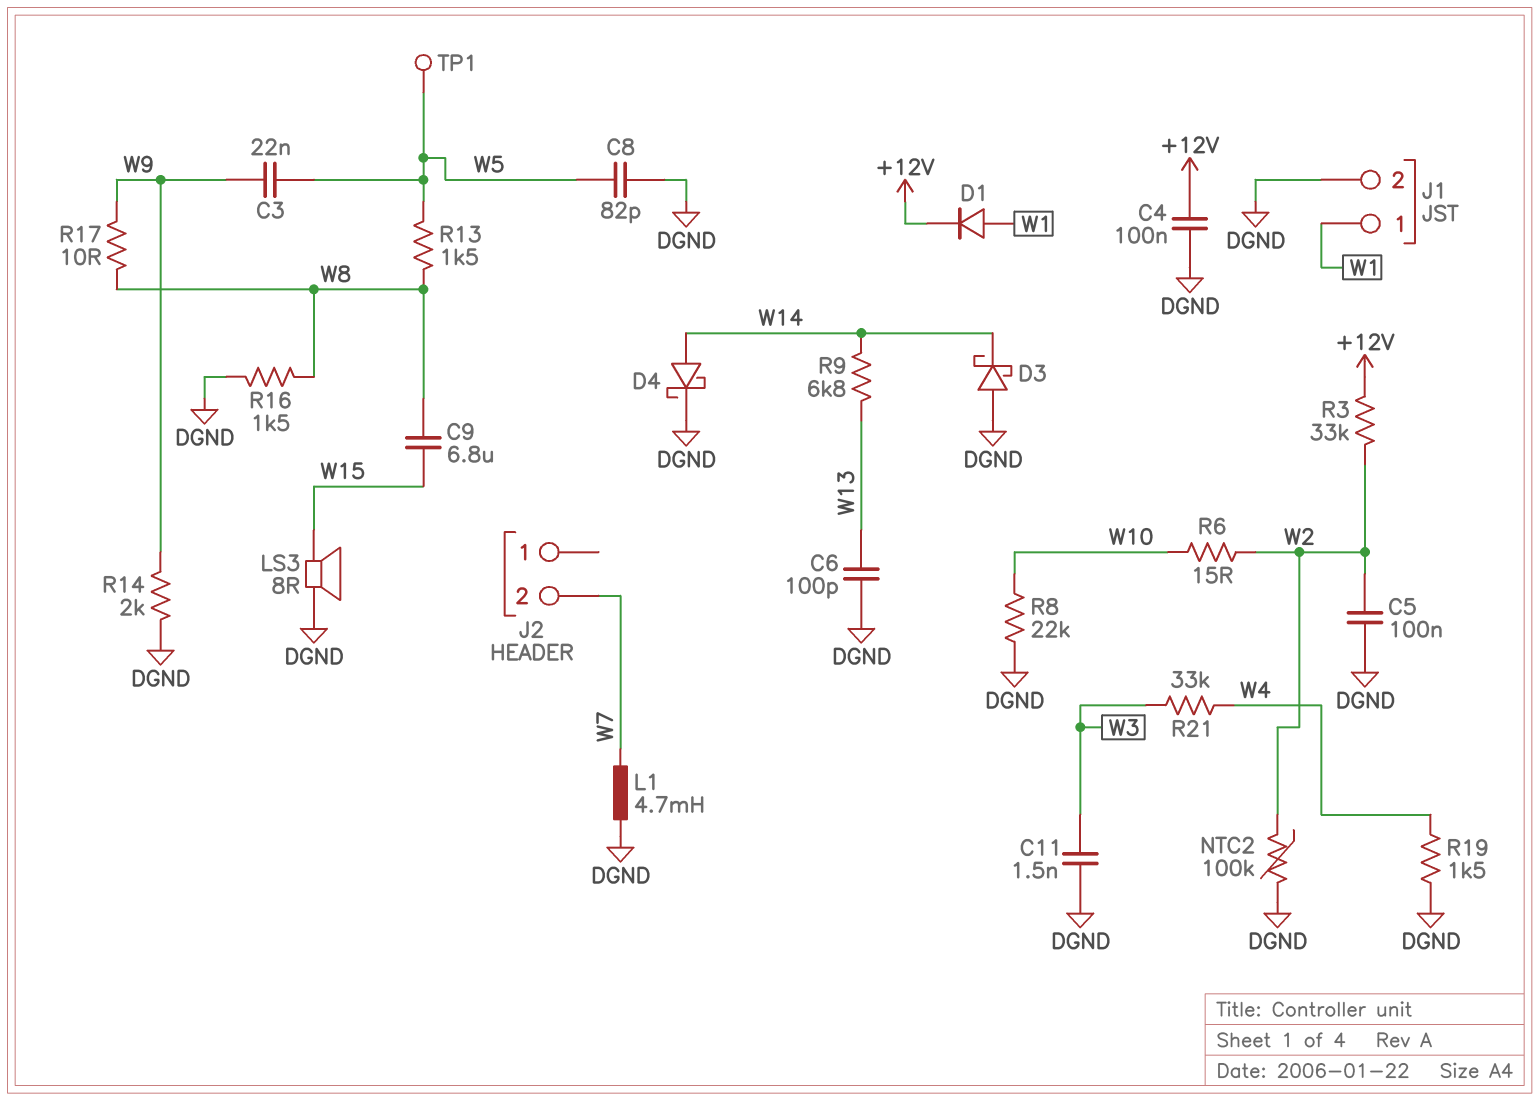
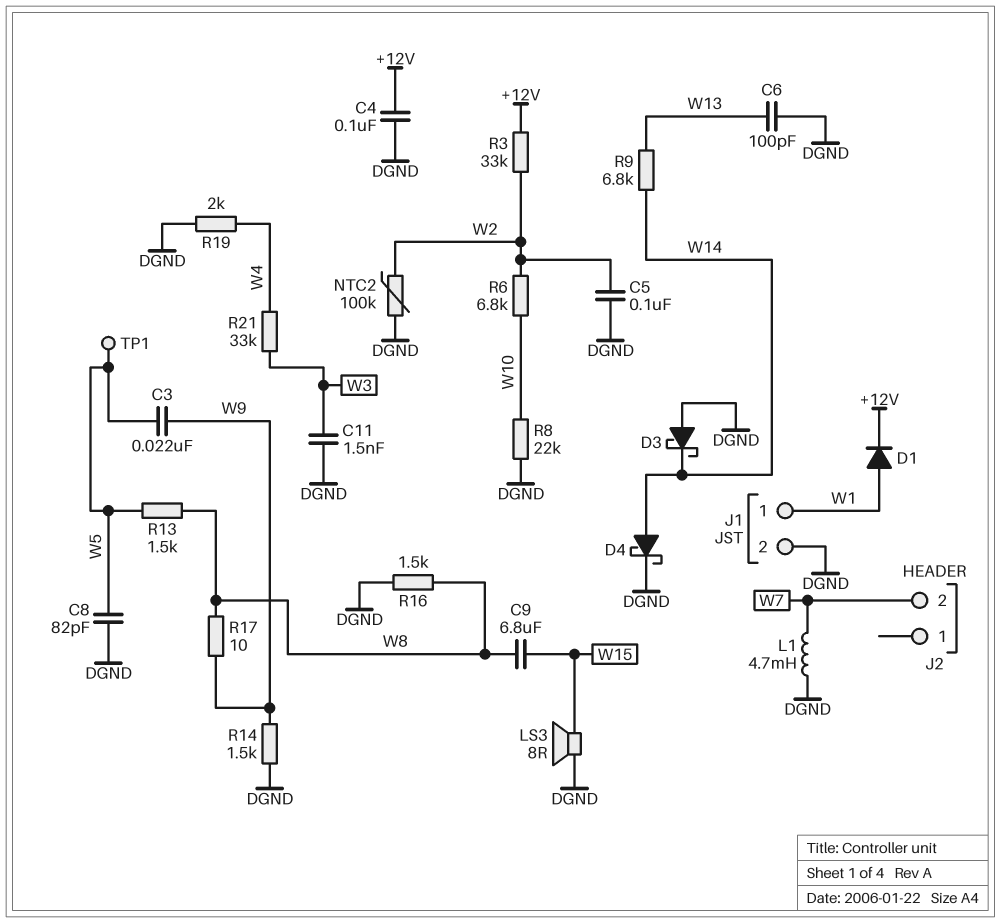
R6: 15 (W2, W10) -> 6.8k (W2, W10)
R14: 2k (DGND, W9) -> 1.5k (DGND, W9)
R19: 1.5k (DGND, W4) -> 2k (DGND, W4)

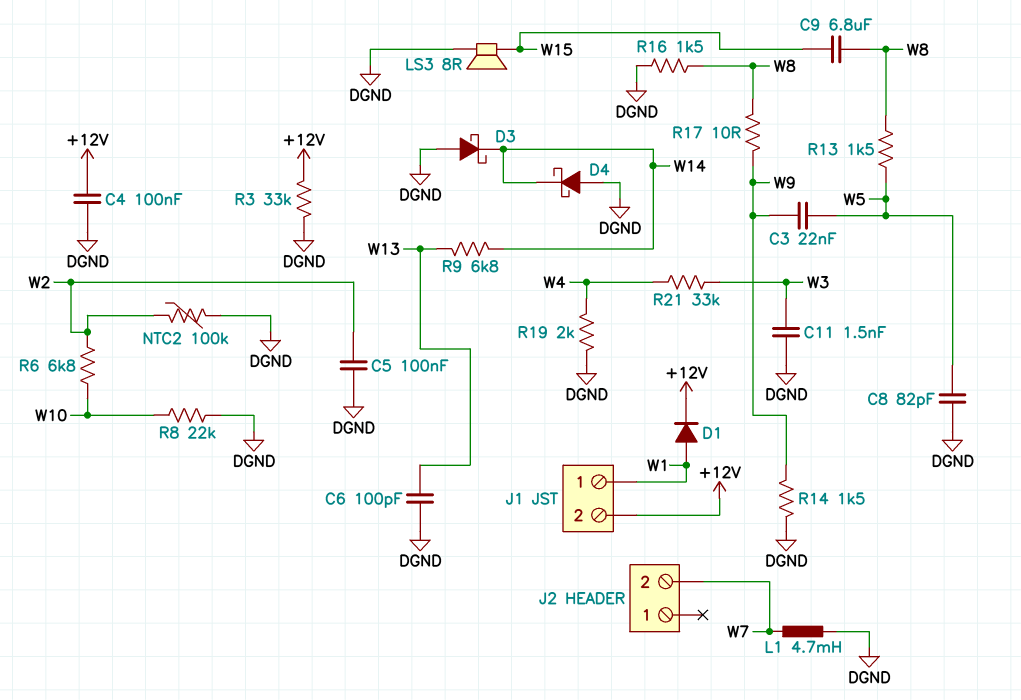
D4: schottky (A W14, K DGND) -> schottky (A DGND, K W14)
J1 pin 2: DGND -> +12V
R3: 33k (+12V, W2) -> 33k (+12V, DGND)
TP1: test point (W5) -> none

